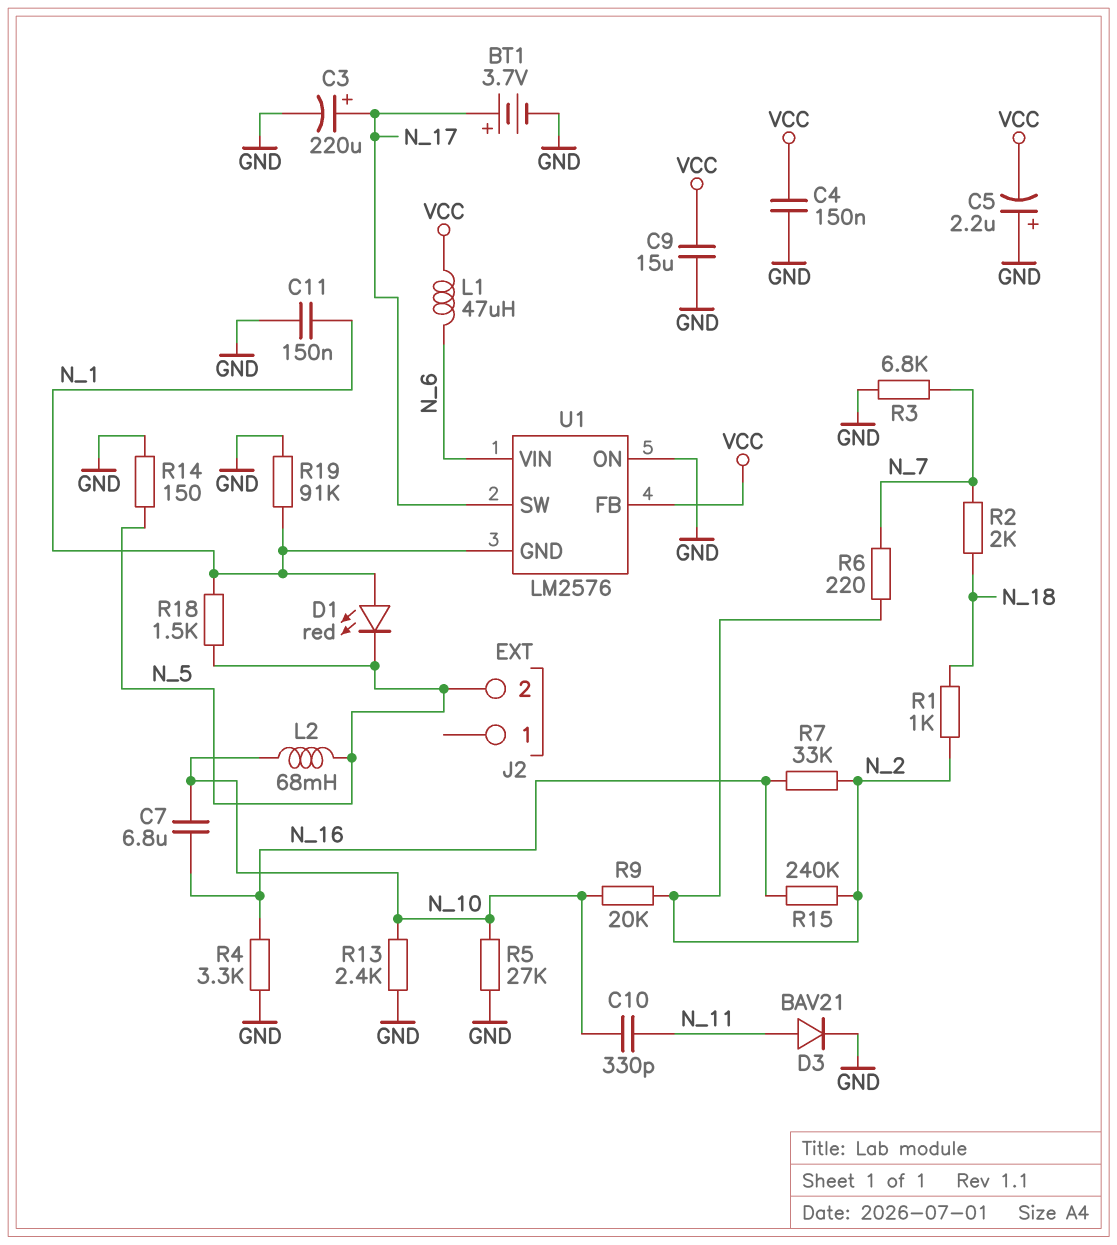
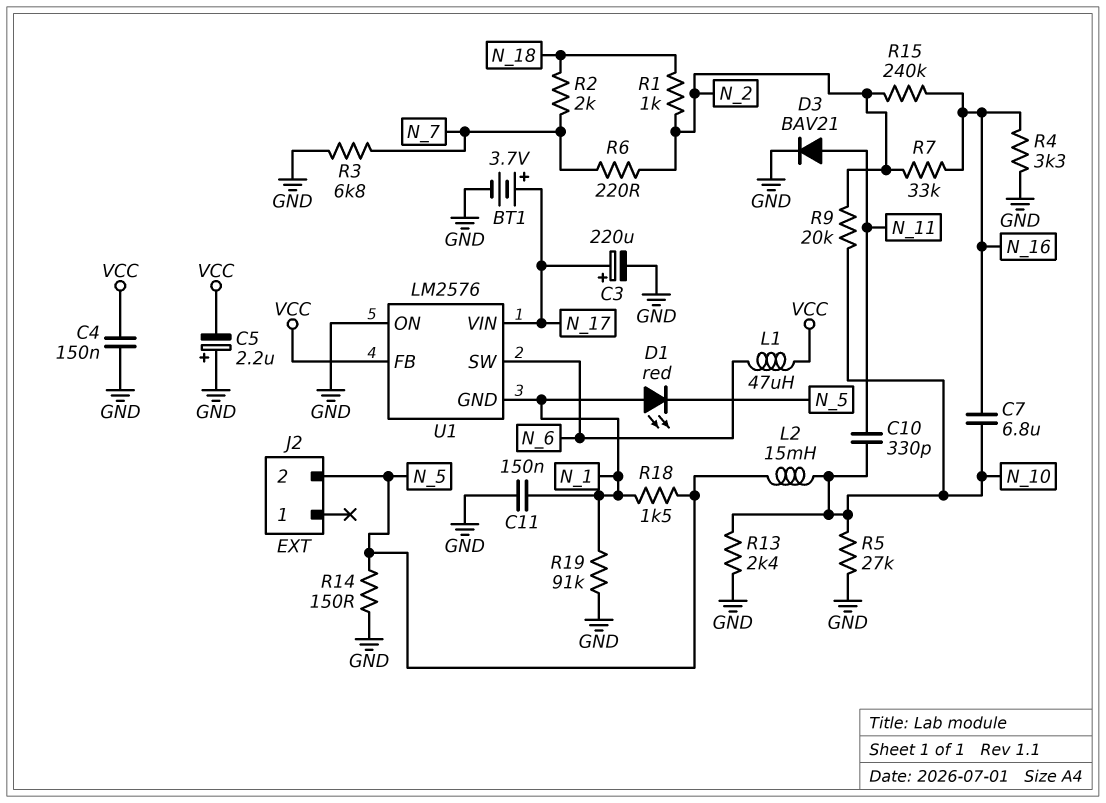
C9: 15uF (GND, VCC) -> none
L2: 68mH (N_5, N_10) -> 15mH (N_5, N_10)
U1 pin SW: N_17 -> N_6
U1 pin VIN: N_6 -> N_17

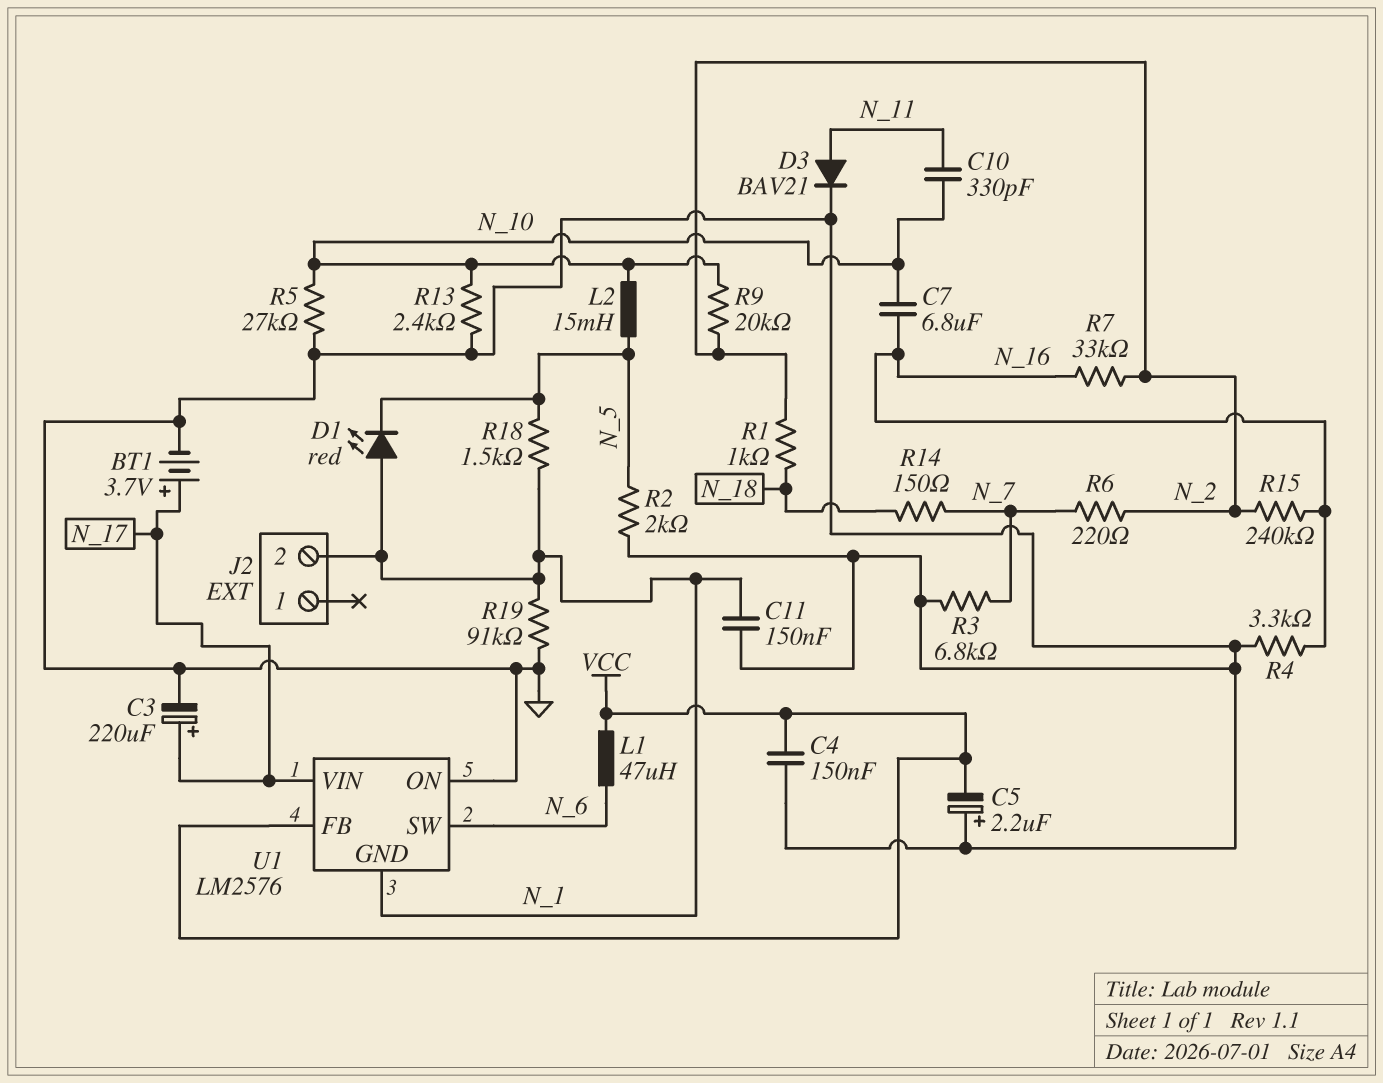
J2 pin 2: N_5 -> N_1
R2: 2k (N_7, N_18) -> 2k (GND, N_5)
R14: 150 (GND, N_5) -> 150 (N_7, N_18)

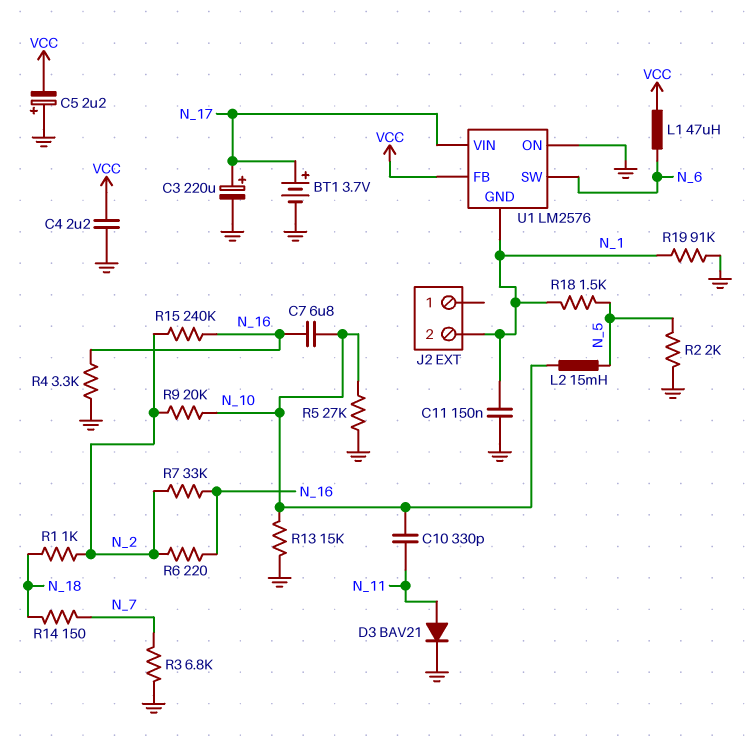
C4: 150nF (GND, VCC) -> 2.2uF (GND, VCC)
D1: LED red (A N_1, K N_5) -> none
R6: 220 (N_2, N_7) -> 220 (N_2, N_16)
R13: 2.4k (GND, N_10) -> 15k (GND, N_10)

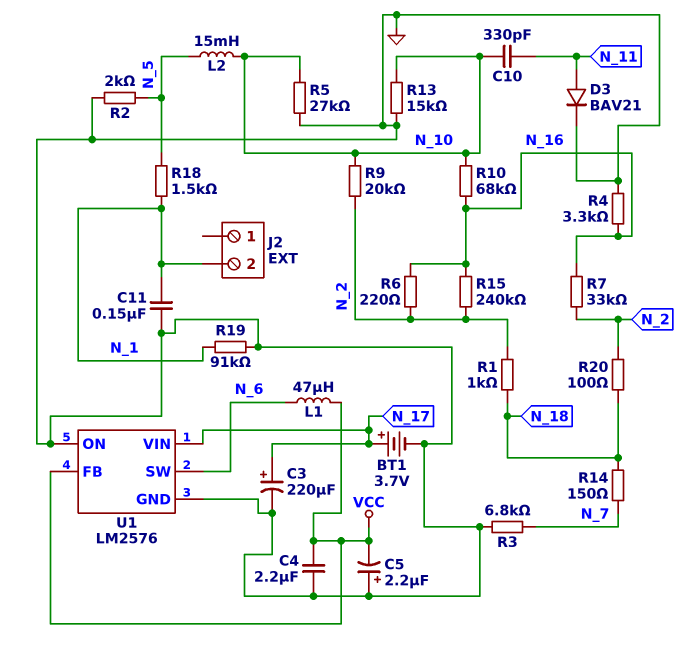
C7: 6.8uF (N_10, N_16) -> none
R10: none -> 68k (N_10, N_16)
R20: none -> 100 (N_2, N_18)
U1 pin GND: N_1 -> GND

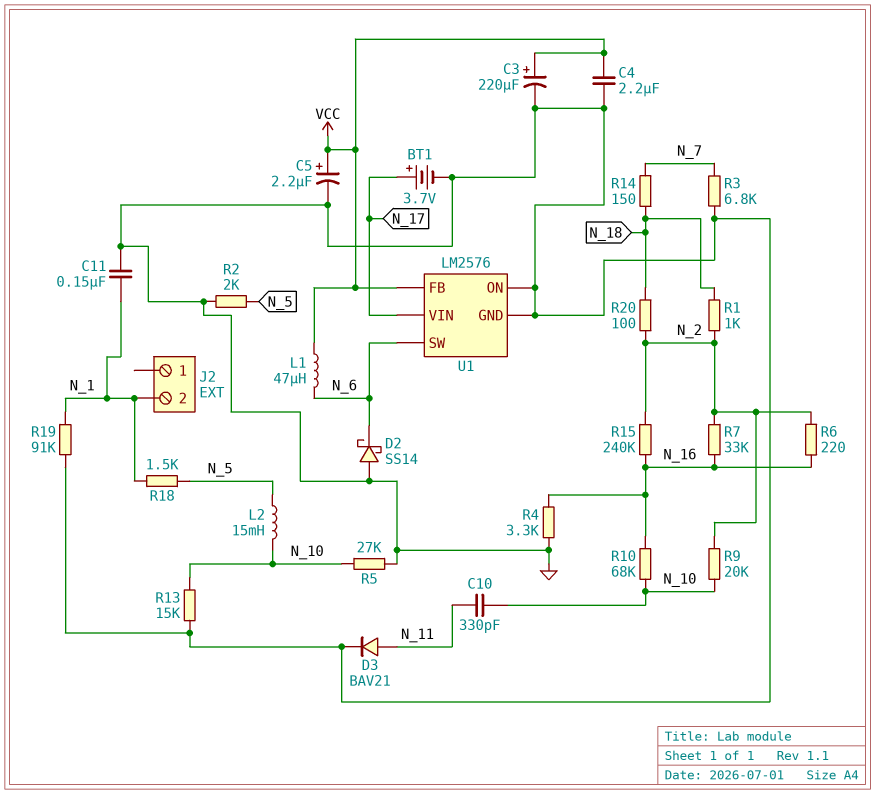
C3: 220uF (plus N_17, minus GND) -> 220uF (plus VCC, minus GND)
C5: 2.2uF (plus GND, minus VCC) -> 2.2uF (plus VCC, minus GND)
D2: none -> schottky SS14 (A GND, K N_6)

